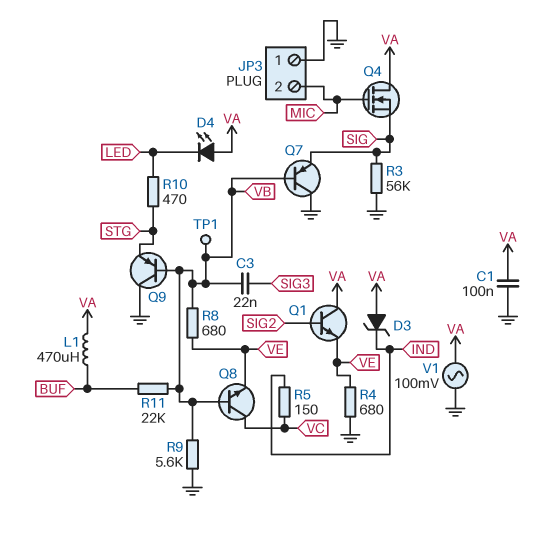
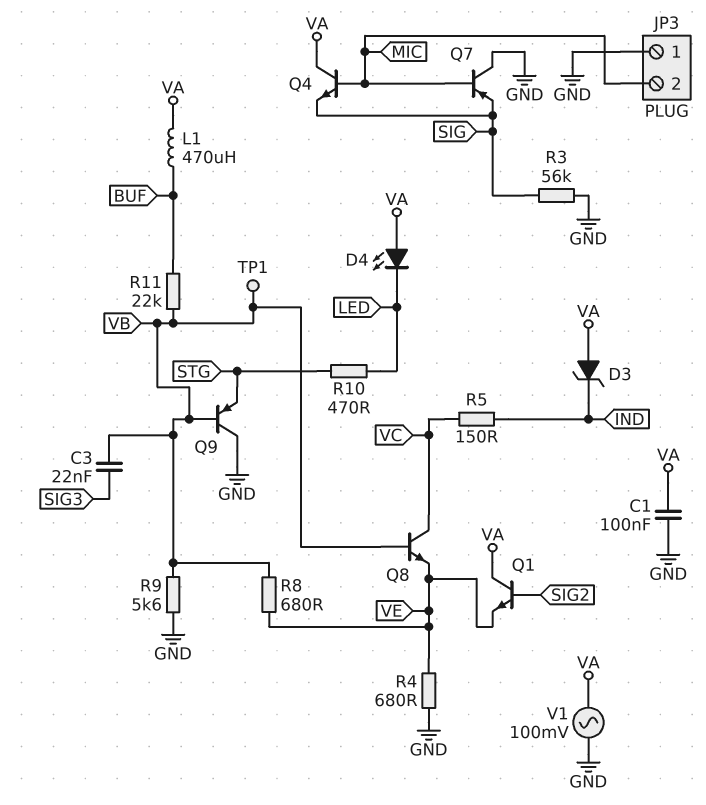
Q4: NMOS (G MIC, D VA, S SIG) -> NPN (B MIC, C VA, E SIG)
Q7: PNP (B VB, C GND, E SIG) -> PNP (B MIC, C GND, E SIG)

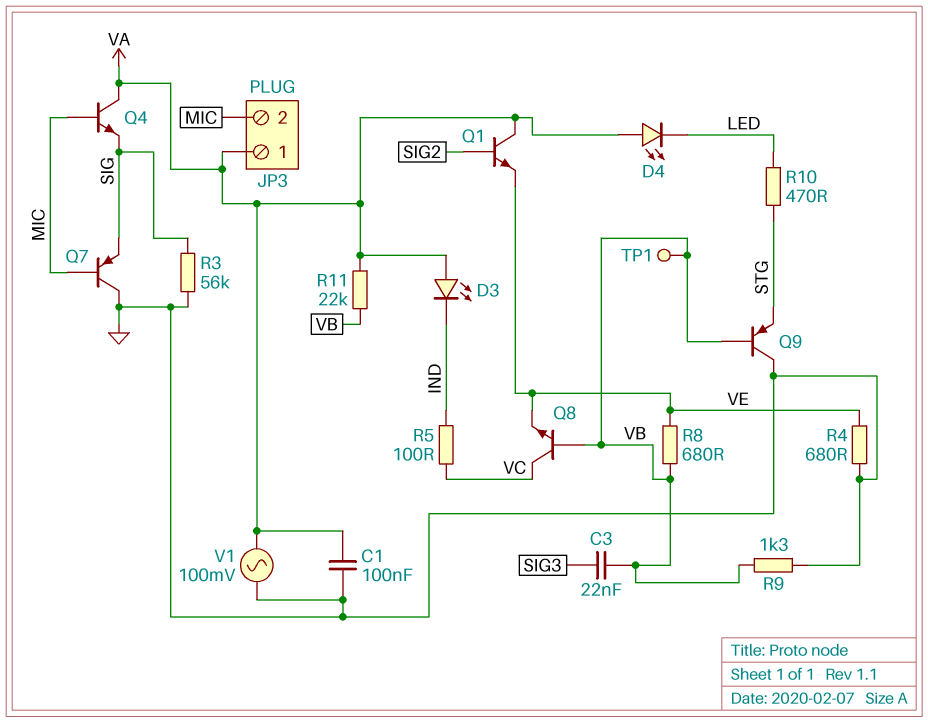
D3: zener (A VA, K IND) -> LED (A VA, K IND)
JP3 pin 1: GND -> VA
L1: 470uH (BUF, VA) -> none
R5: 150 (IND, VC) -> 100 (IND, VC)
R9: 5.6k (GND, VB) -> 1.3k (GND, VB)
R11: 22k (BUF, VB) -> 22k (VA, VB)

